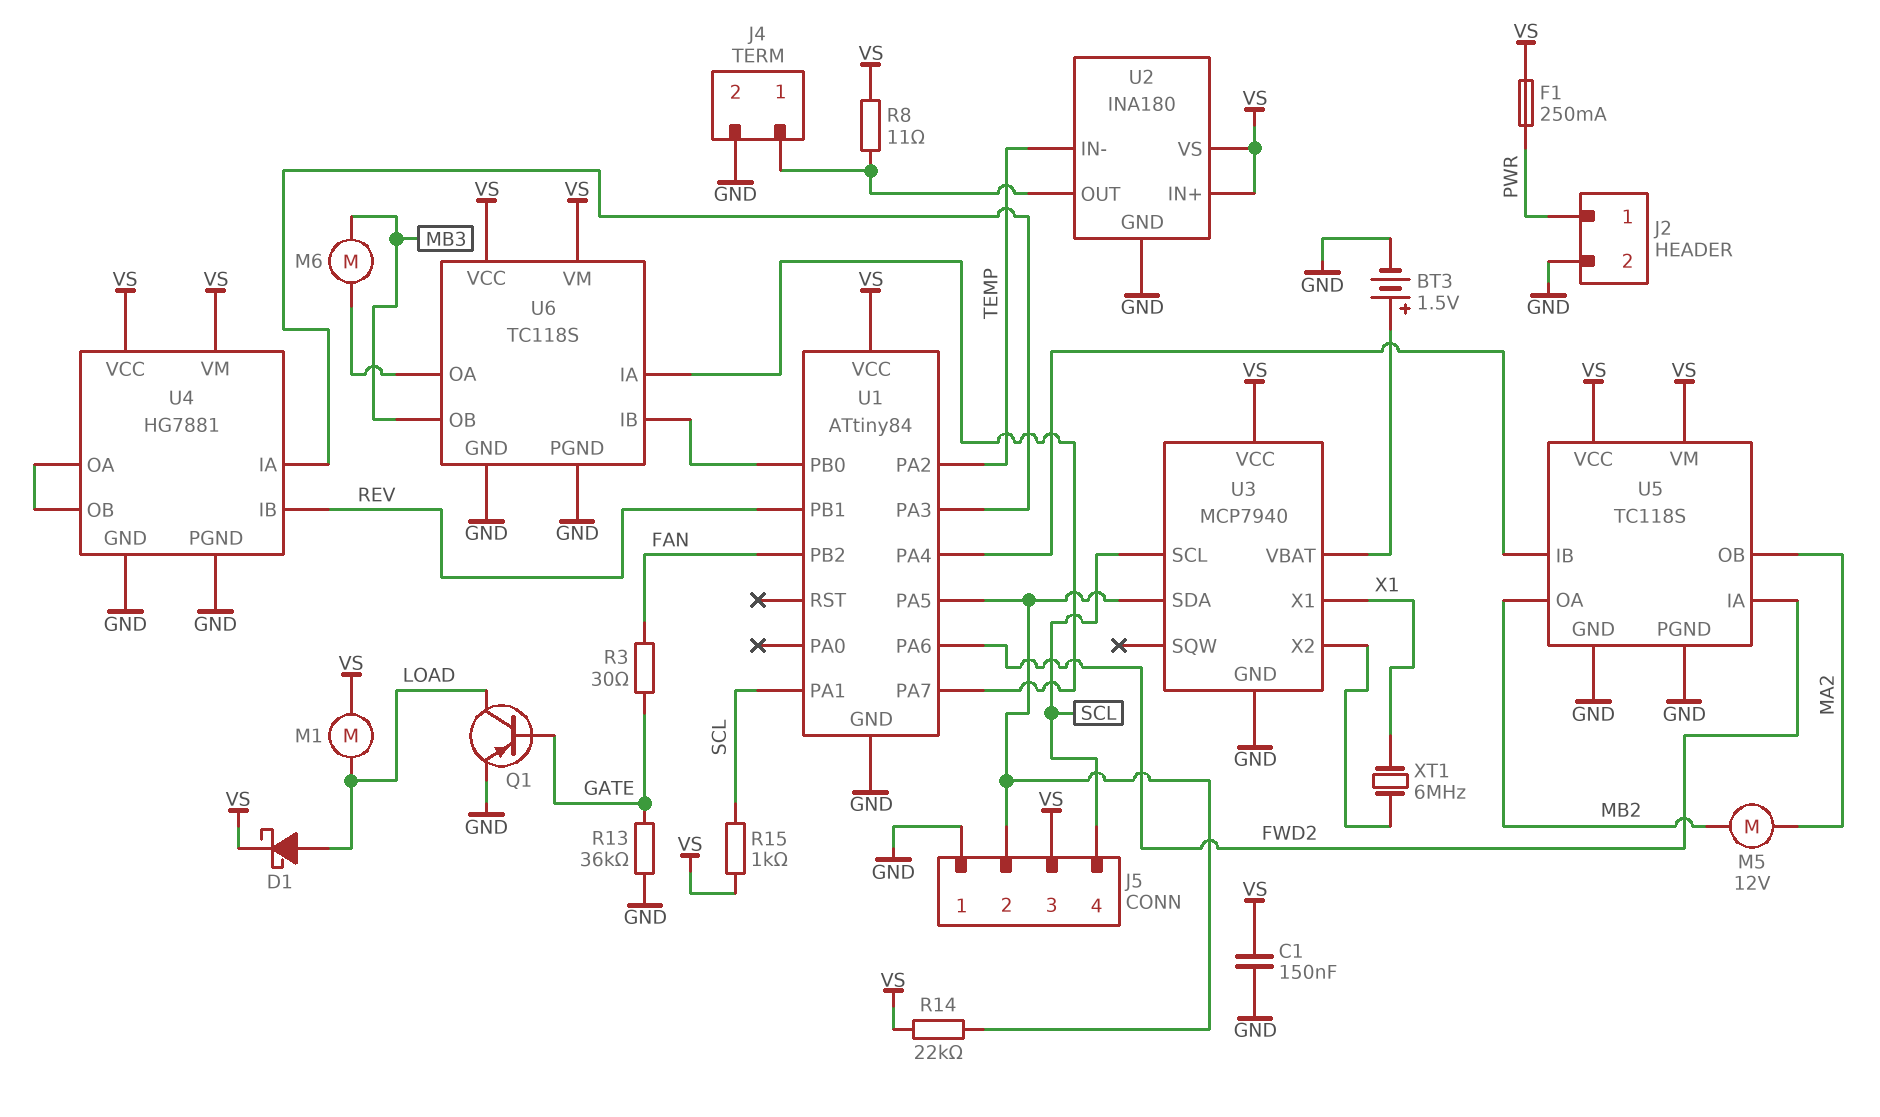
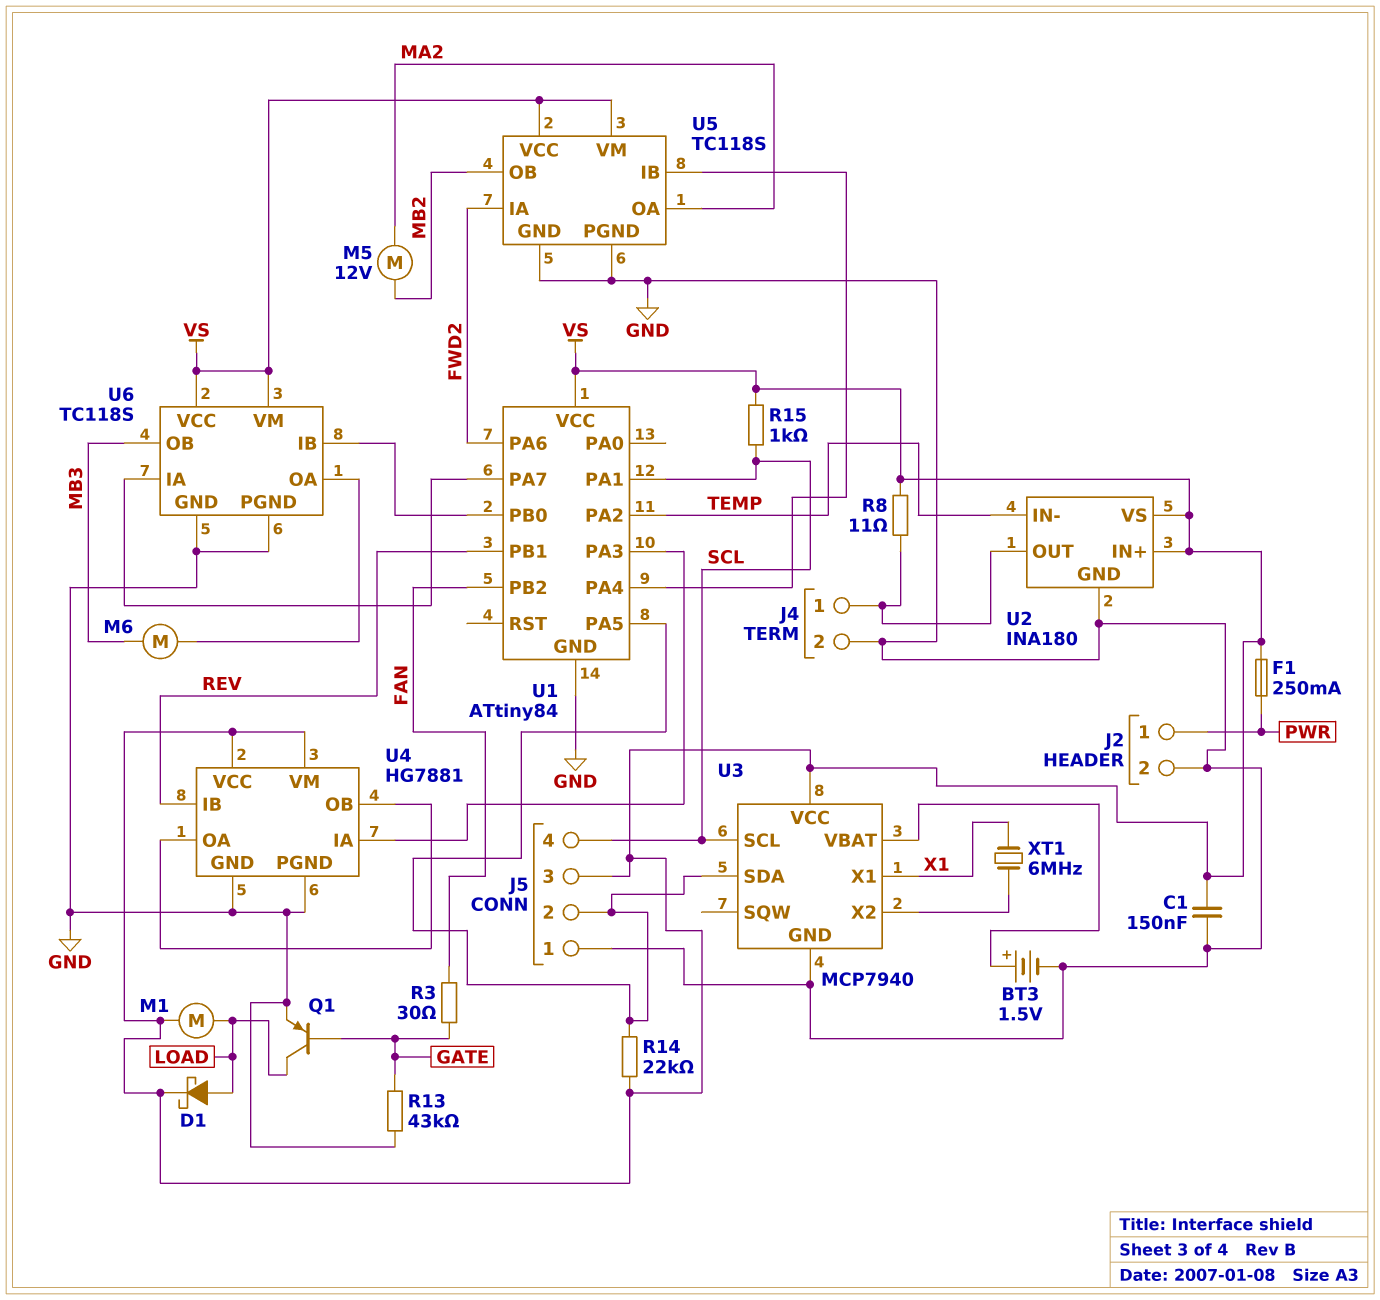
R13: 36k (GATE, GND) -> 43k (GATE, GND)
U5 pin OA: MB2 -> MA2
U5 pin OB: MA2 -> MB2

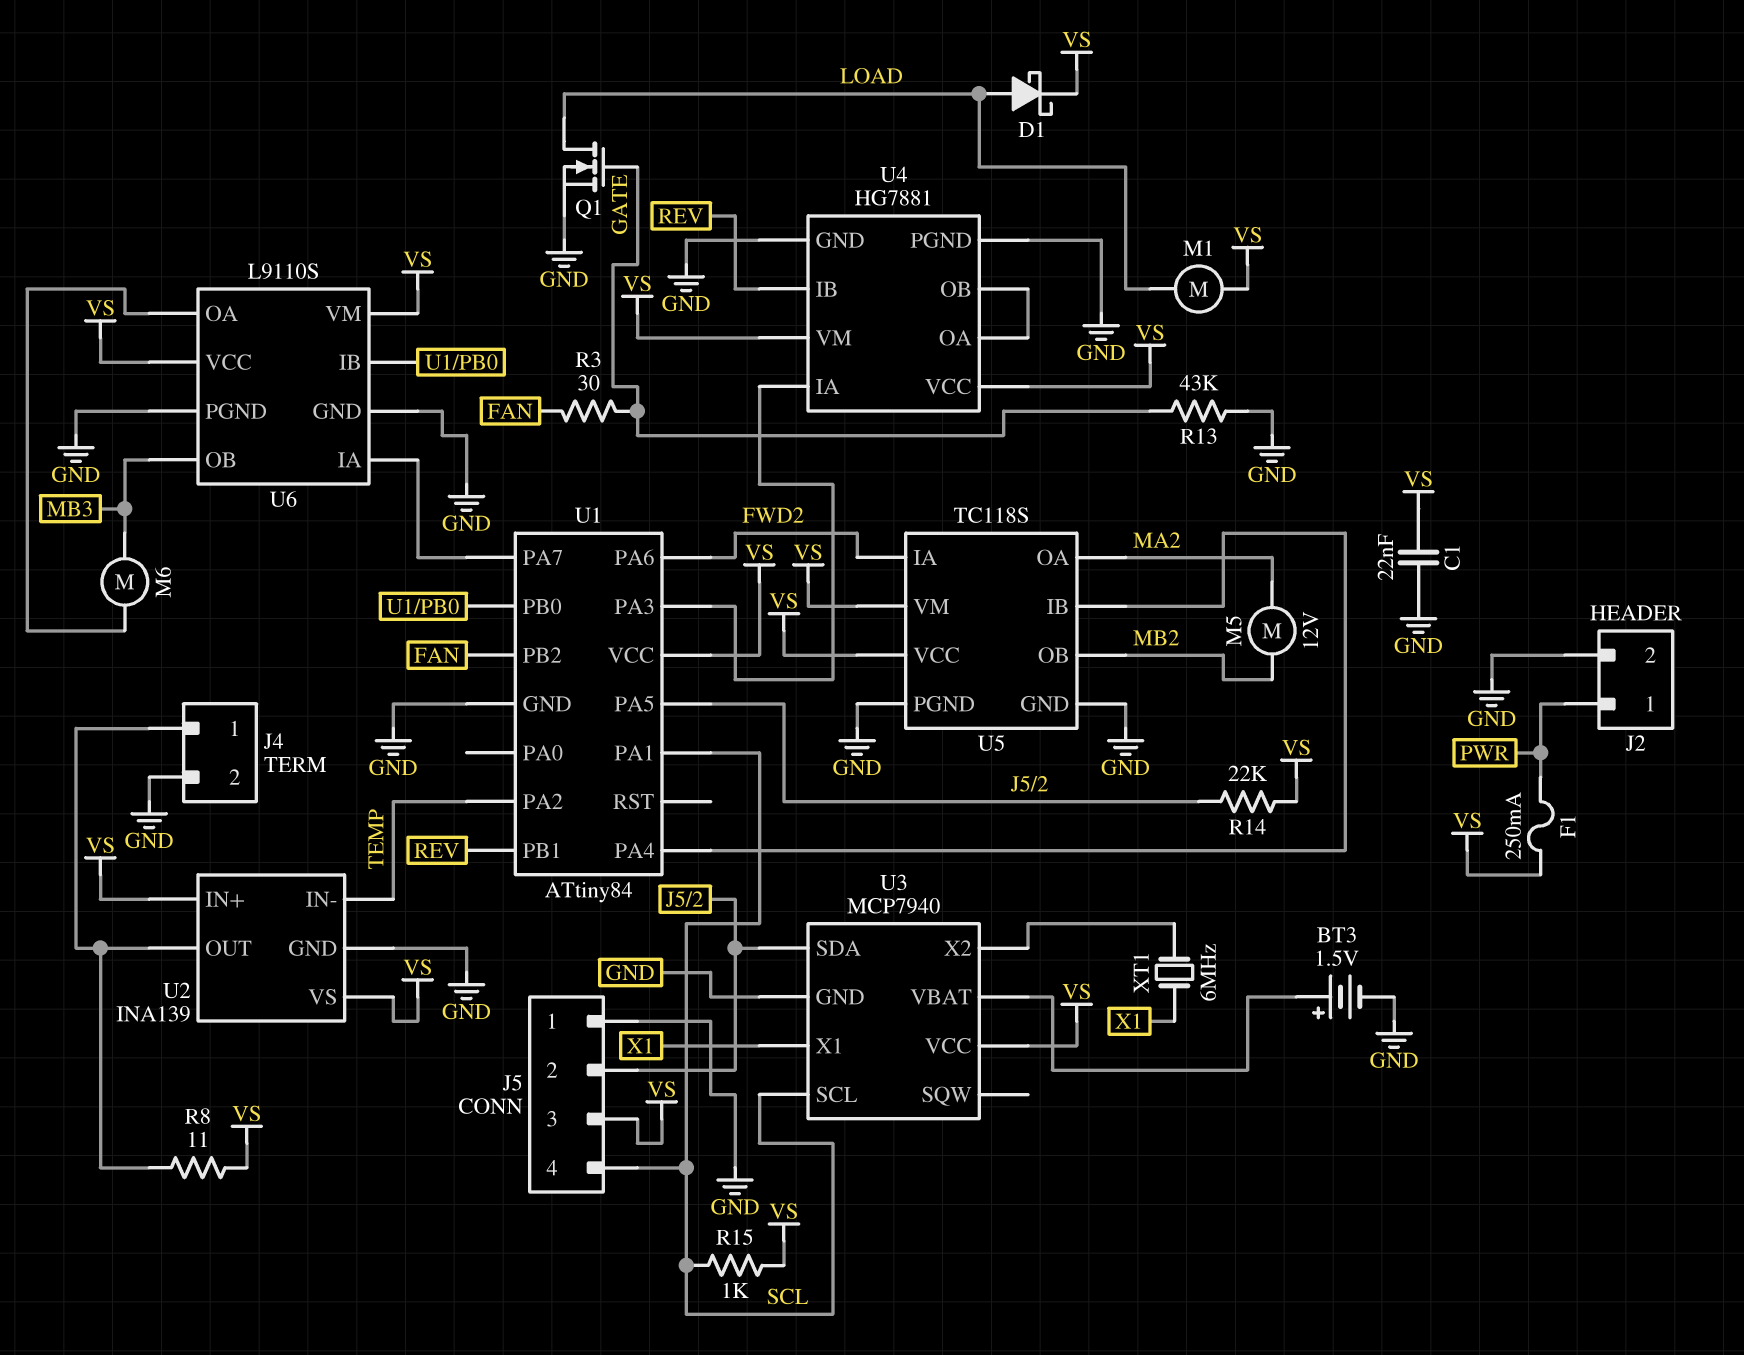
C1: 150nF (GND, VS) -> 22nF (GND, VS)
Q1: PNP (B GATE, C LOAD, E GND) -> NMOS (G GATE, D LOAD, S GND)
U2: INA180 -> INA139
U6: TC118S -> L9110S

